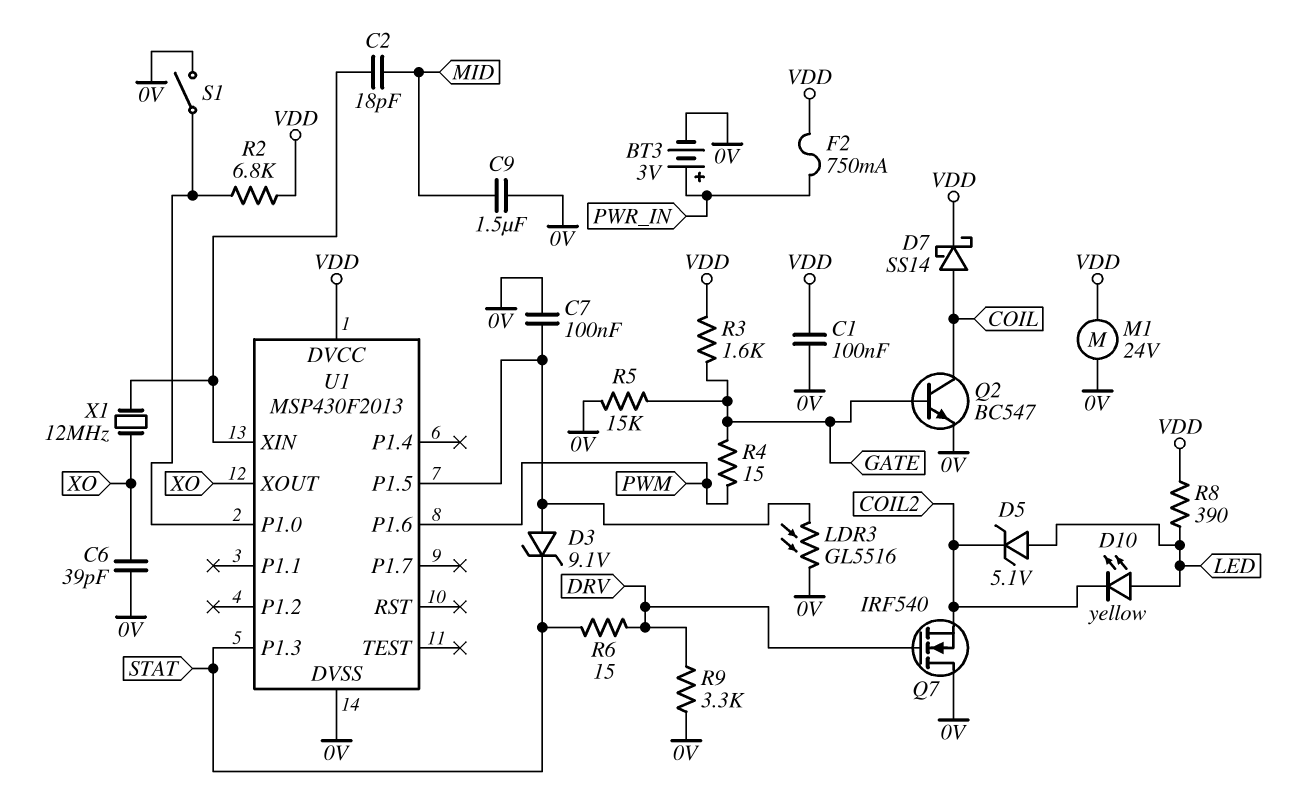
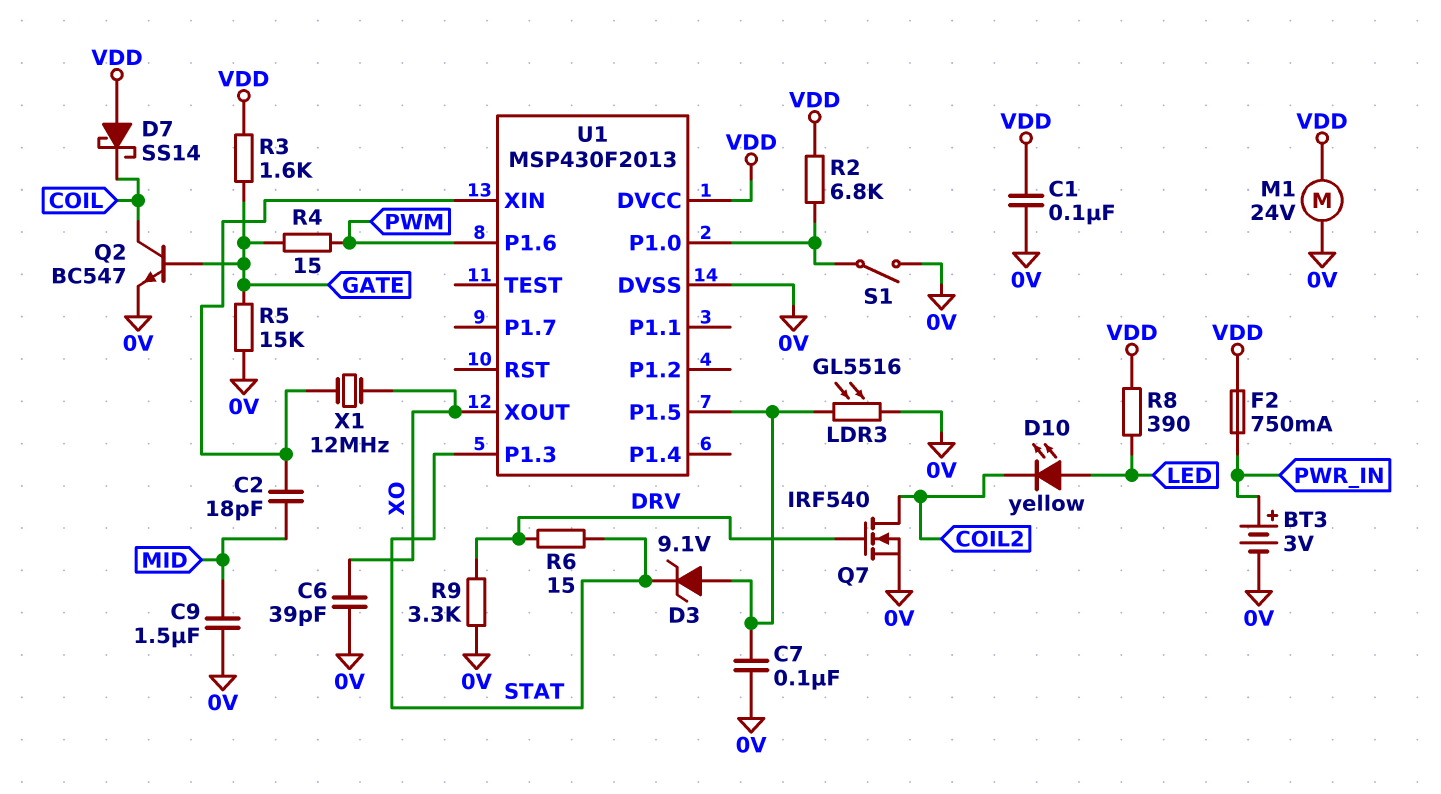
D5: zener 5.1V (A LED, K COIL2) -> none
D7: schottky SS14 (A COIL, K VDD) -> schottky SS14 (A VDD, K COIL)
Q7: NMOS IRF540 (G DRV, D 0V, S COIL2) -> NMOS IRF540 (G DRV, D COIL2, S 0V)

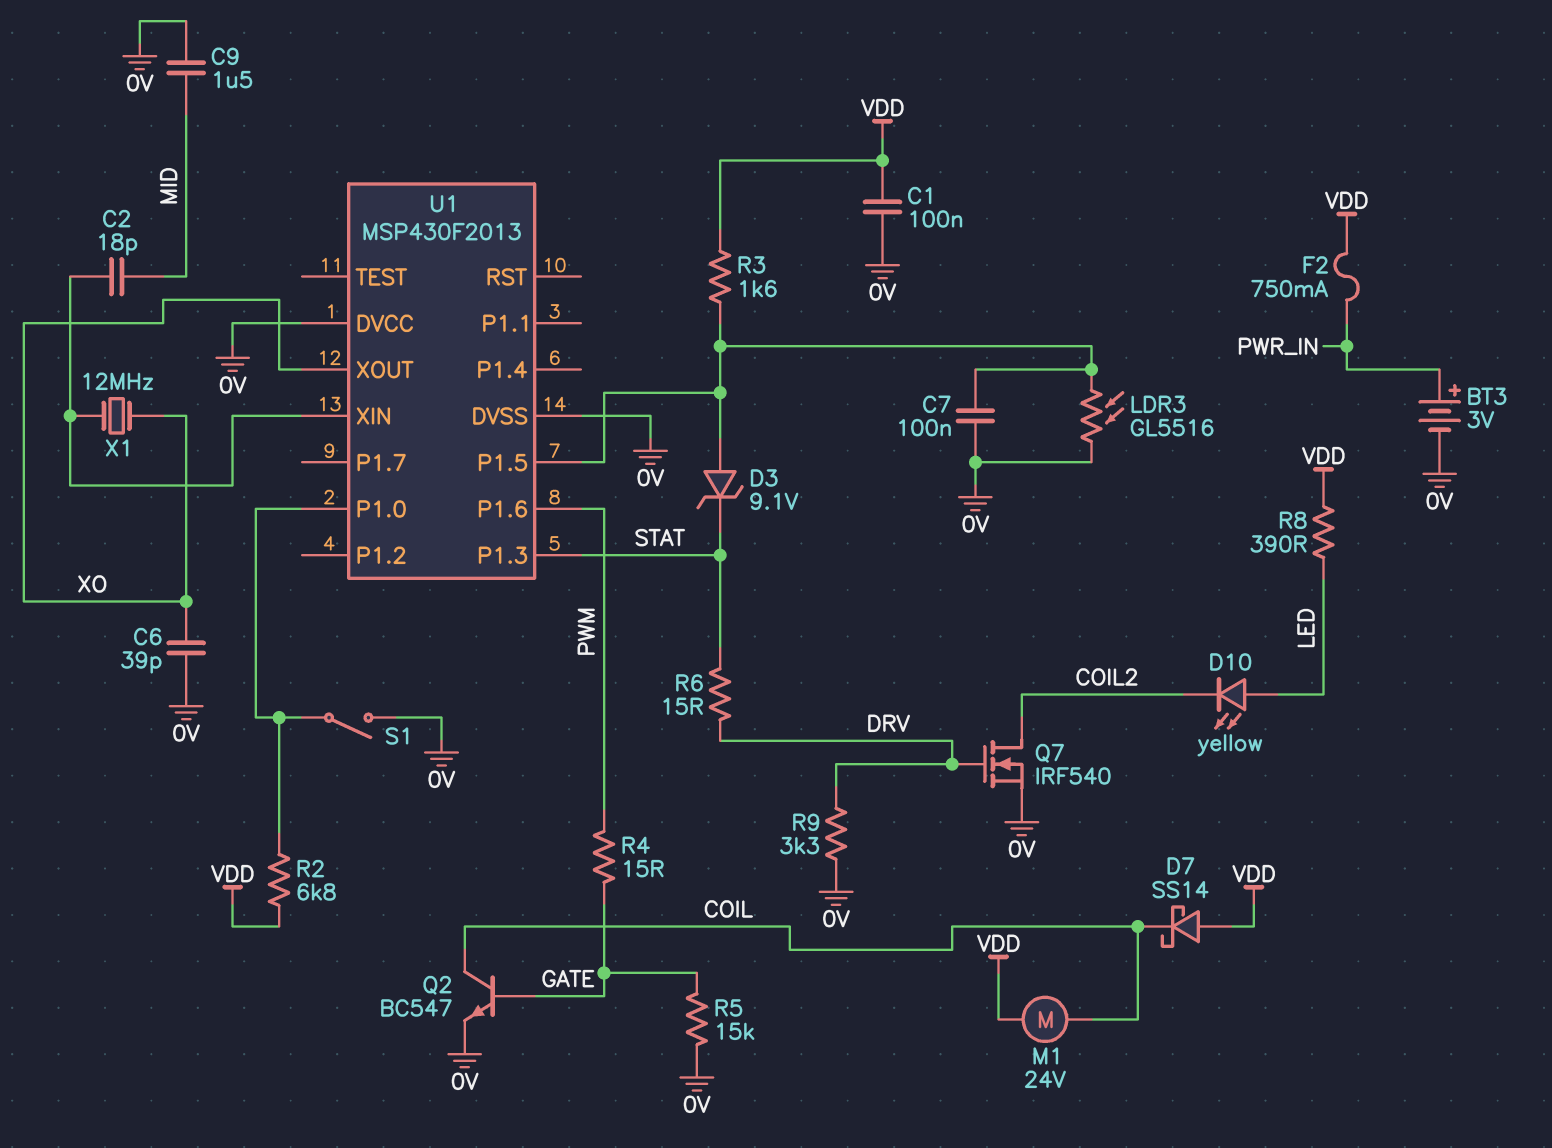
M1: motor 24V (0V, VDD) -> motor 24V (COIL, VDD)
R3: 1.6k (GATE, VDD) -> 1.6k (U1/P1.5, VDD)
U1 pin DVCC: VDD -> 0V

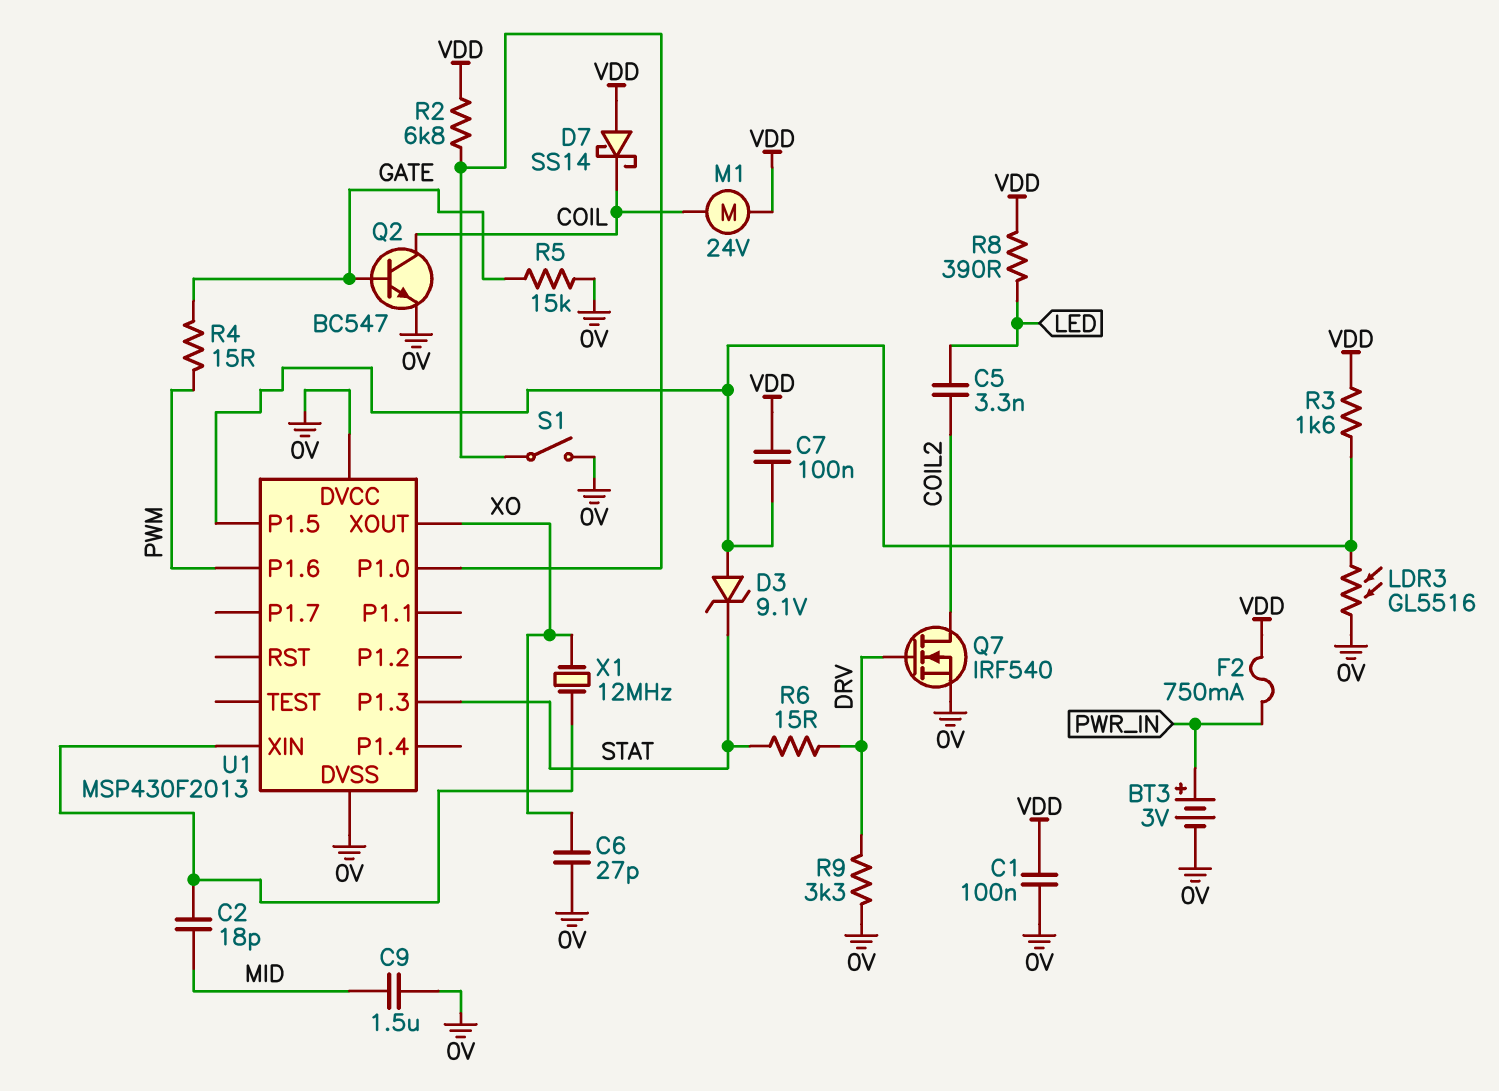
C5: none -> 3.3nF (COIL2, LED)
C6: 39pF (0V, XO) -> 27pF (0V, XO)
C7: 100nF (0V, U1/P1.5) -> 100nF (U1/P1.5, VDD)
D10: LED yellow (A LED, K COIL2) -> none

